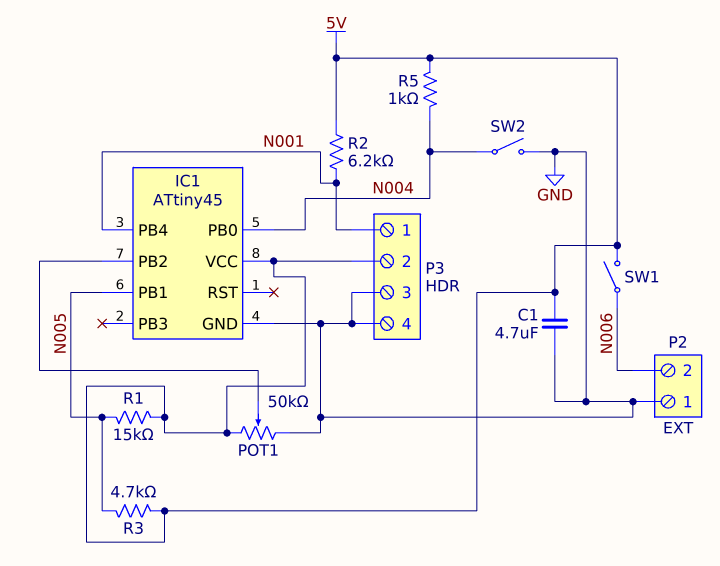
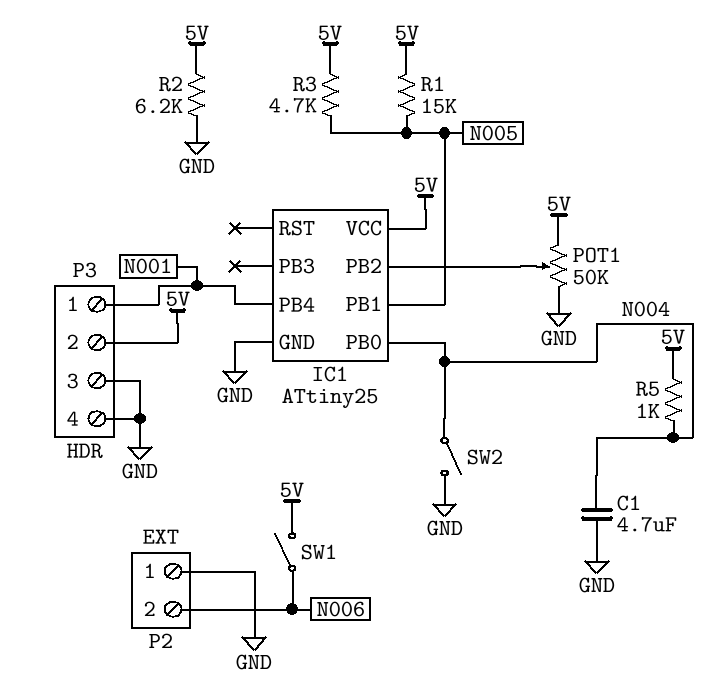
C1: 4.7uF (5V, GND) -> 4.7uF (GND, N004)
IC1: ATtiny45 -> ATtiny25
R2: 6.2k (5V, N001) -> 6.2k (5V, GND)

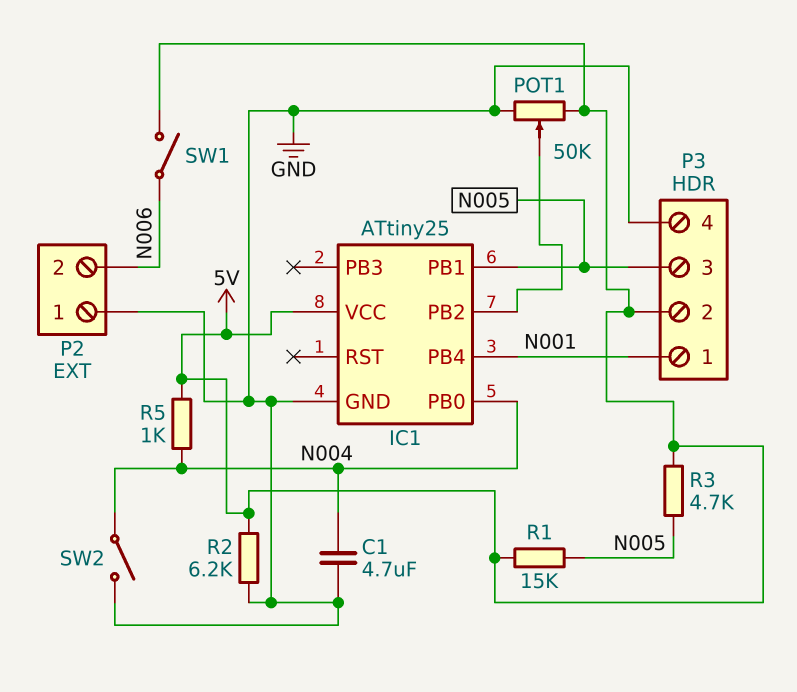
P3 pin 3: GND -> N005

